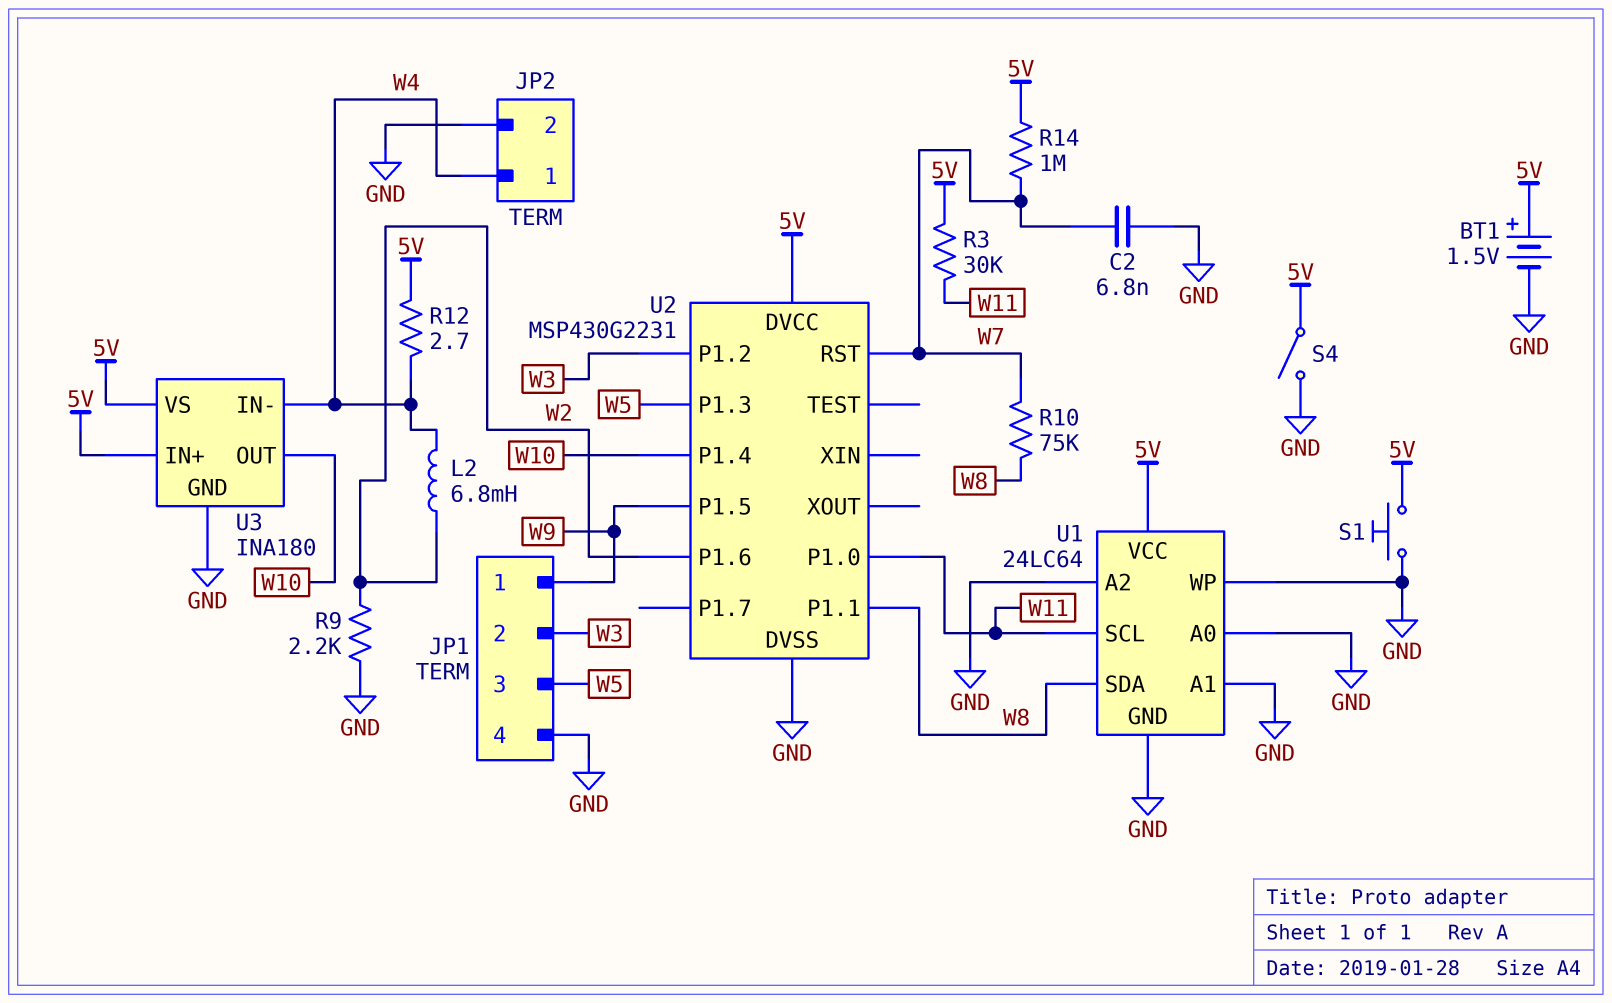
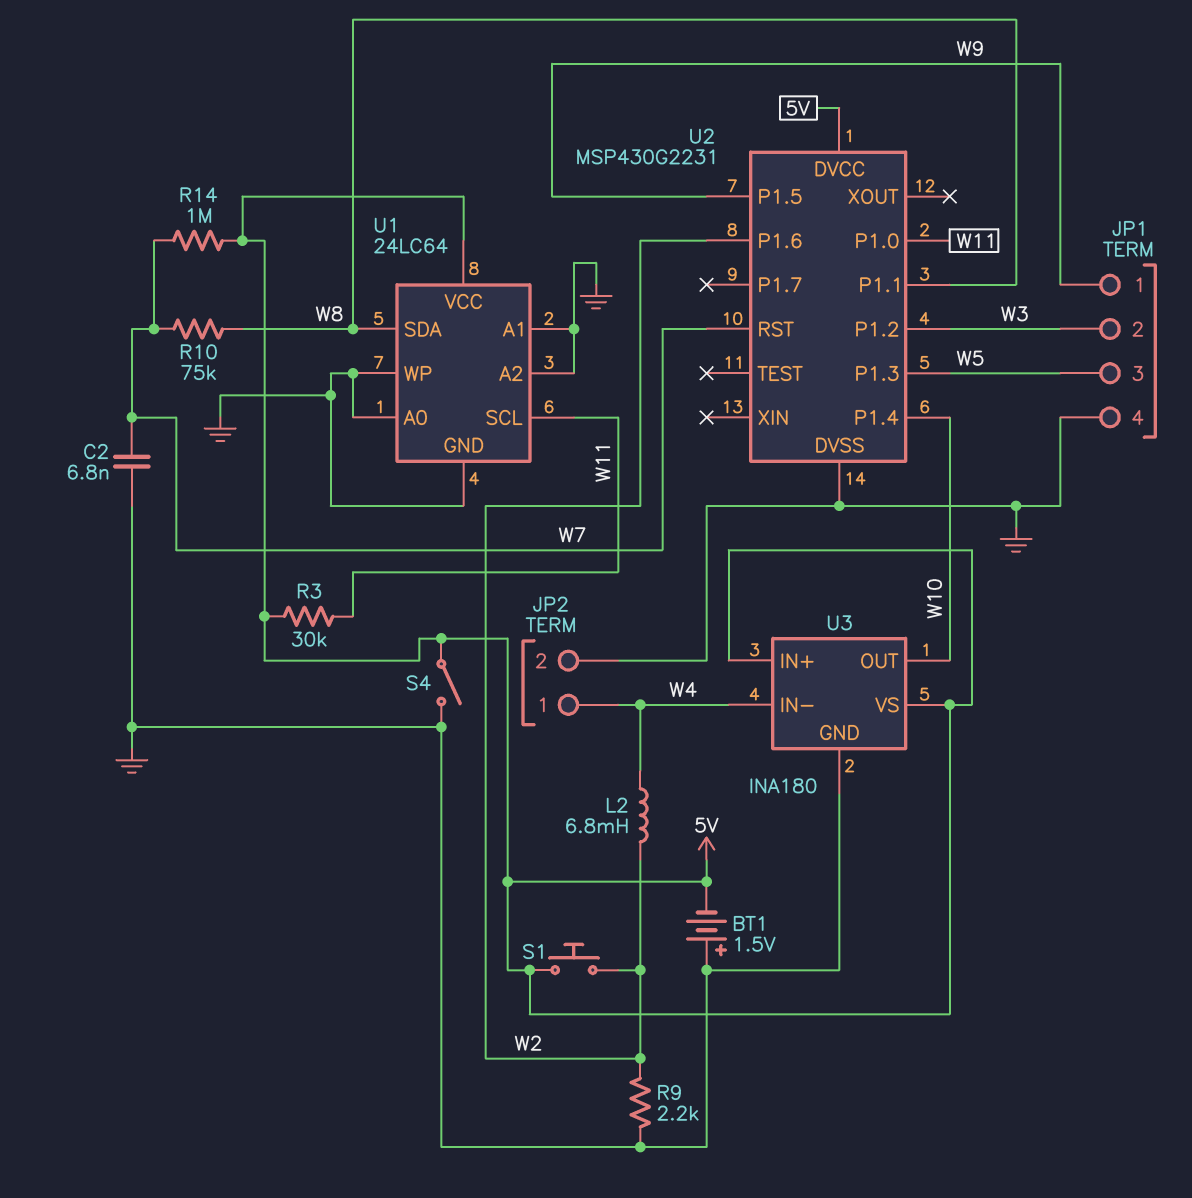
BT1: 1.5V (plus 5V, minus GND) -> 1.5V (plus GND, minus 5V)
R12: 2.7 (5V, W4) -> none
S1: button (5V, GND) -> button (5V, W2)

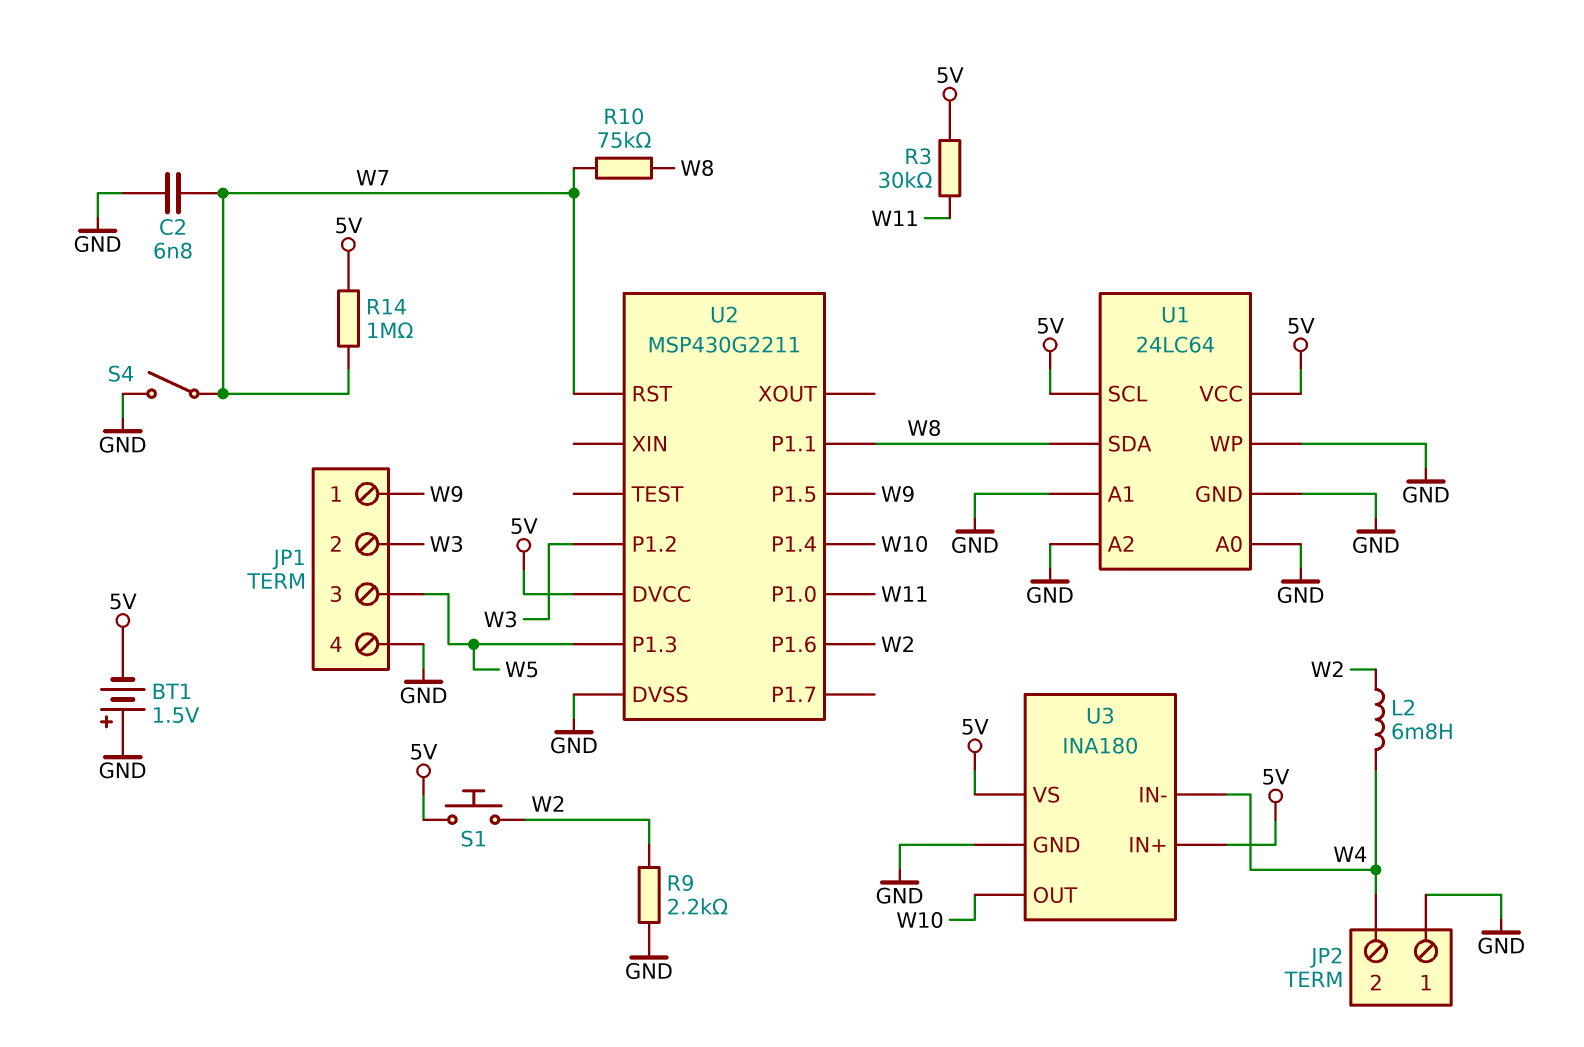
JP2 pin 1: W4 -> GND
JP2 pin 2: GND -> W4
S4: switch (5V, GND) -> switch (GND, W7)
U1 pin SCL: W11 -> 5V
U2: MSP430G2231 -> MSP430G2211

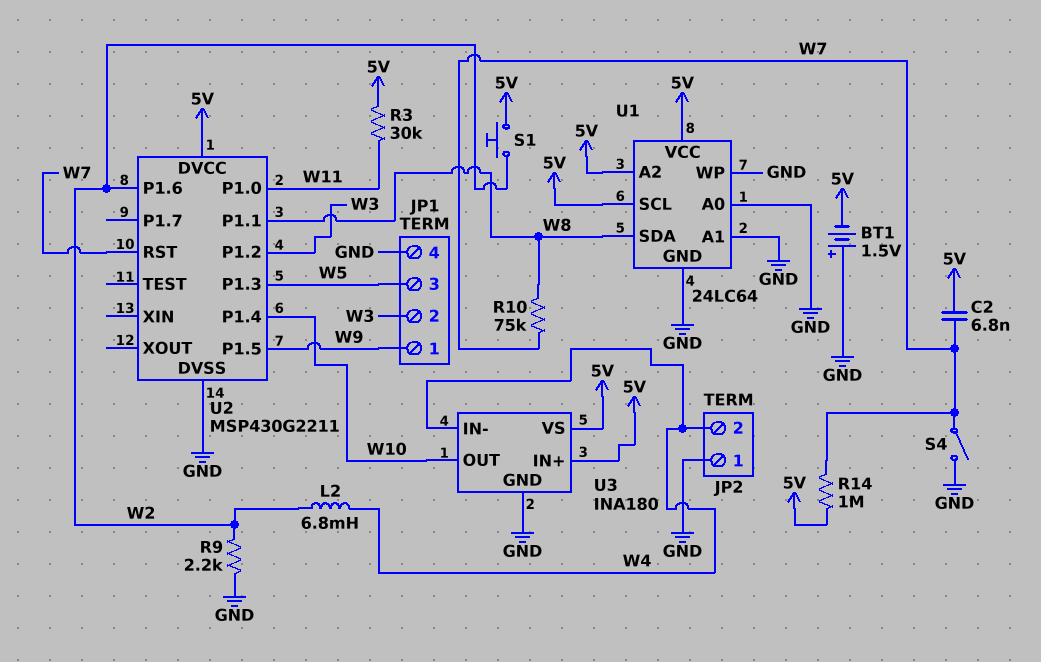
C2: 6.8nF (GND, W7) -> 6.8nF (5V, W7)
U1 pin A2: GND -> 5V

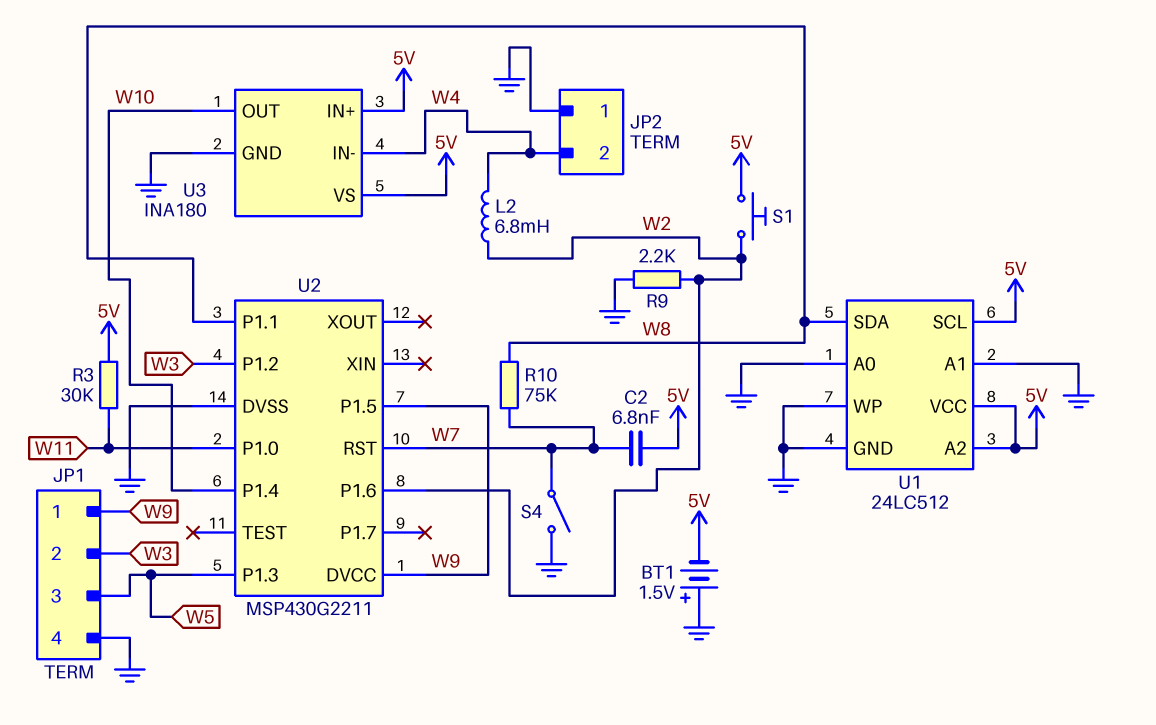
R14: 1M (5V, W7) -> none
U1: 24LC64 -> 24LC512
U2 pin DVCC: 5V -> W9

